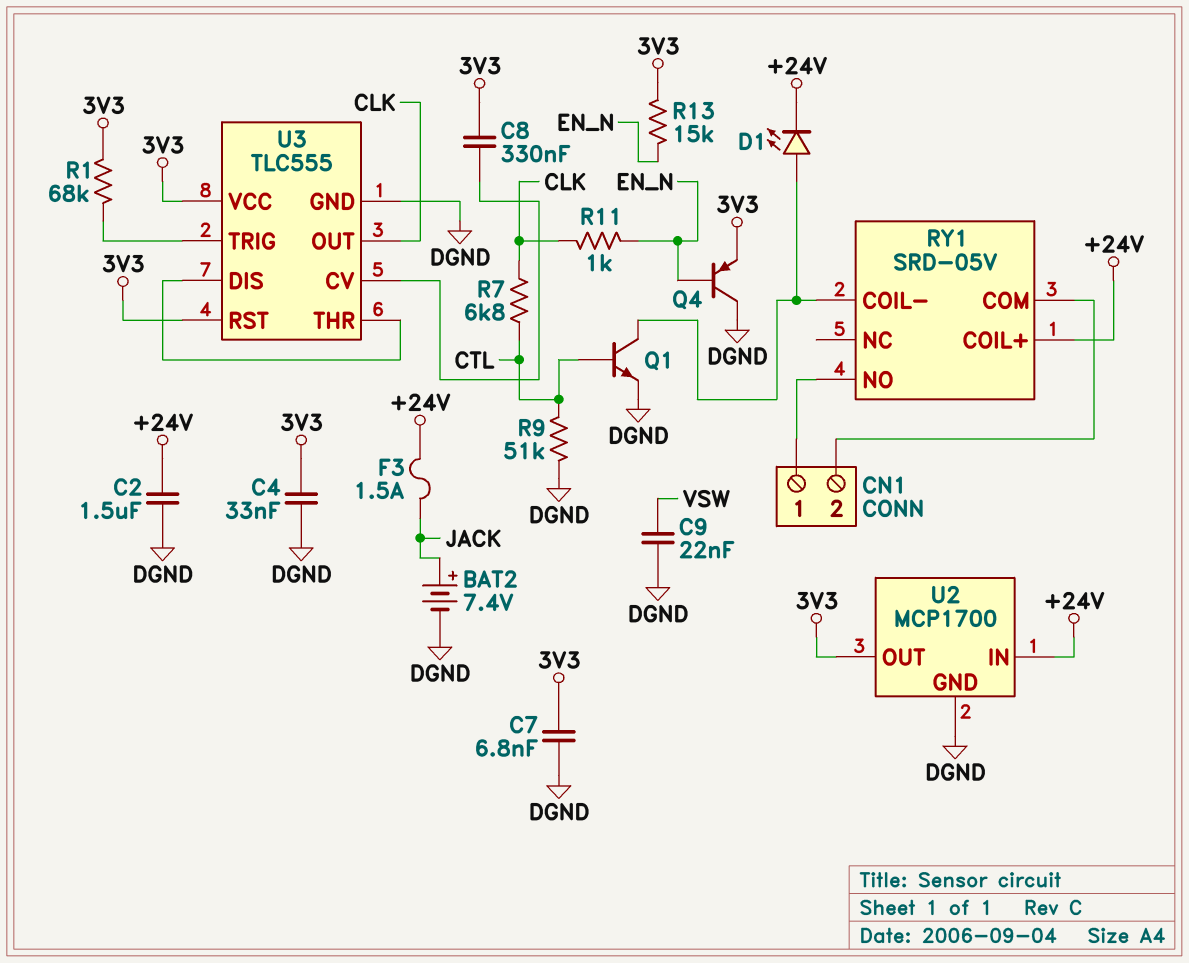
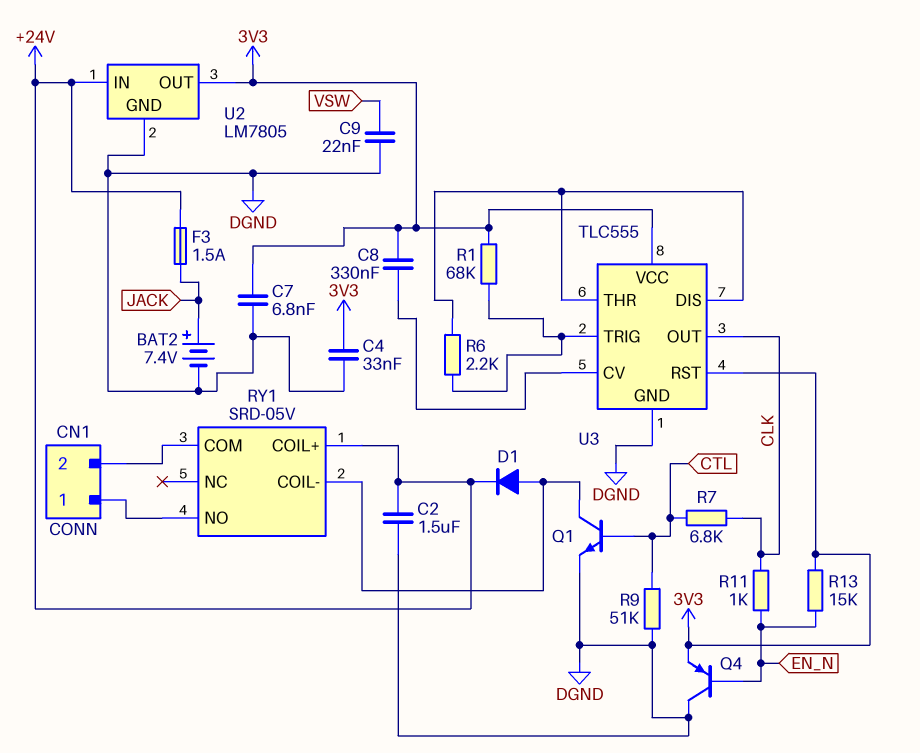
D1: LED (A RY1/COIL-, K +24V) -> diode (A RY1/COIL-, K +24V)
R6: none -> 2.2k (U3/DIS, U3/TRIG)
U2: MCP1700 -> LM7805

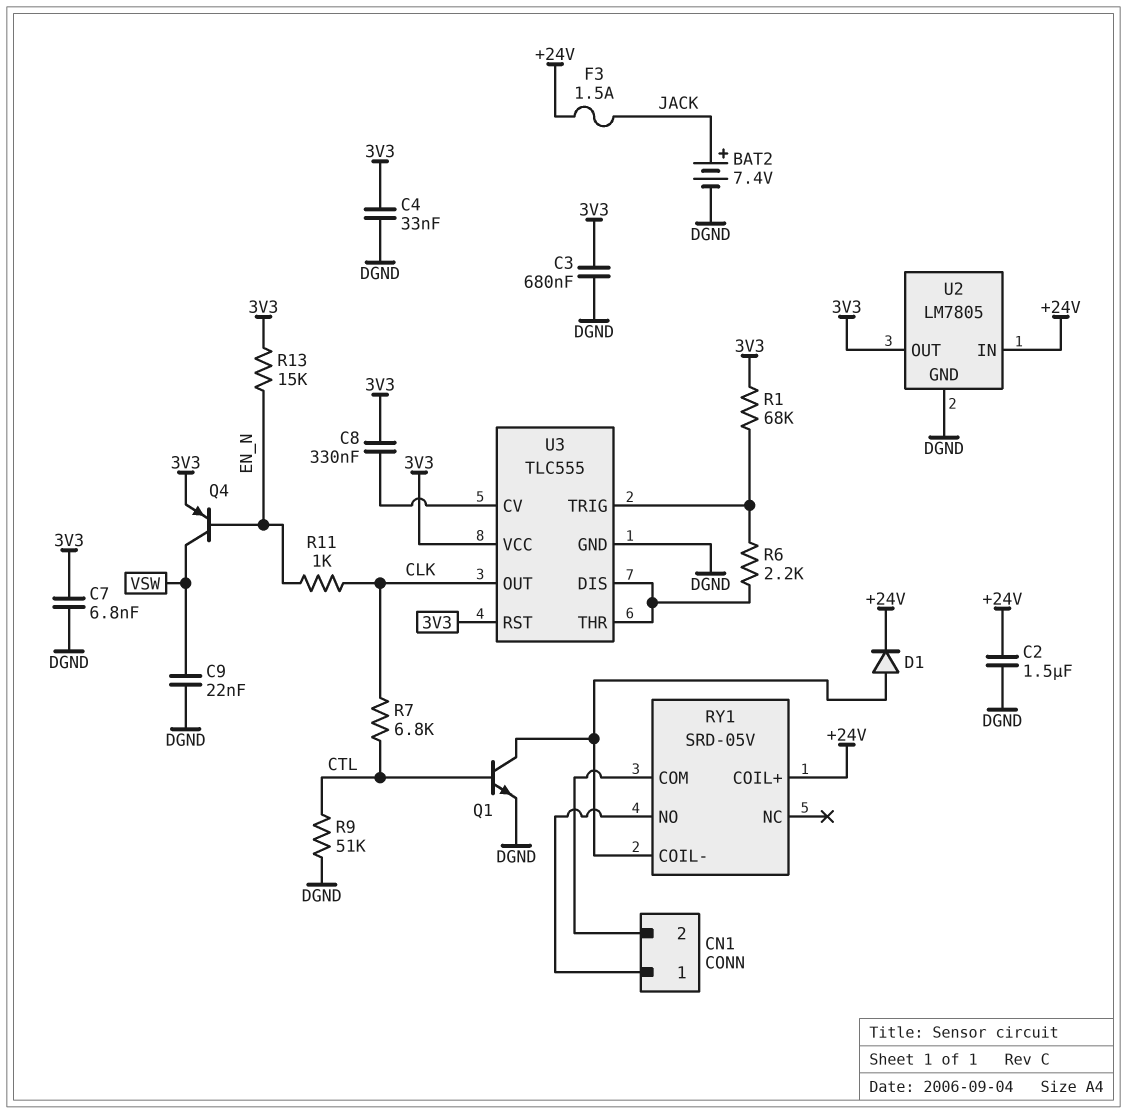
C3: none -> 680nF (3V3, DGND)
Q4: PNP (B EN_N, C DGND, E 3V3) -> PNP (B EN_N, C VSW, E 3V3)

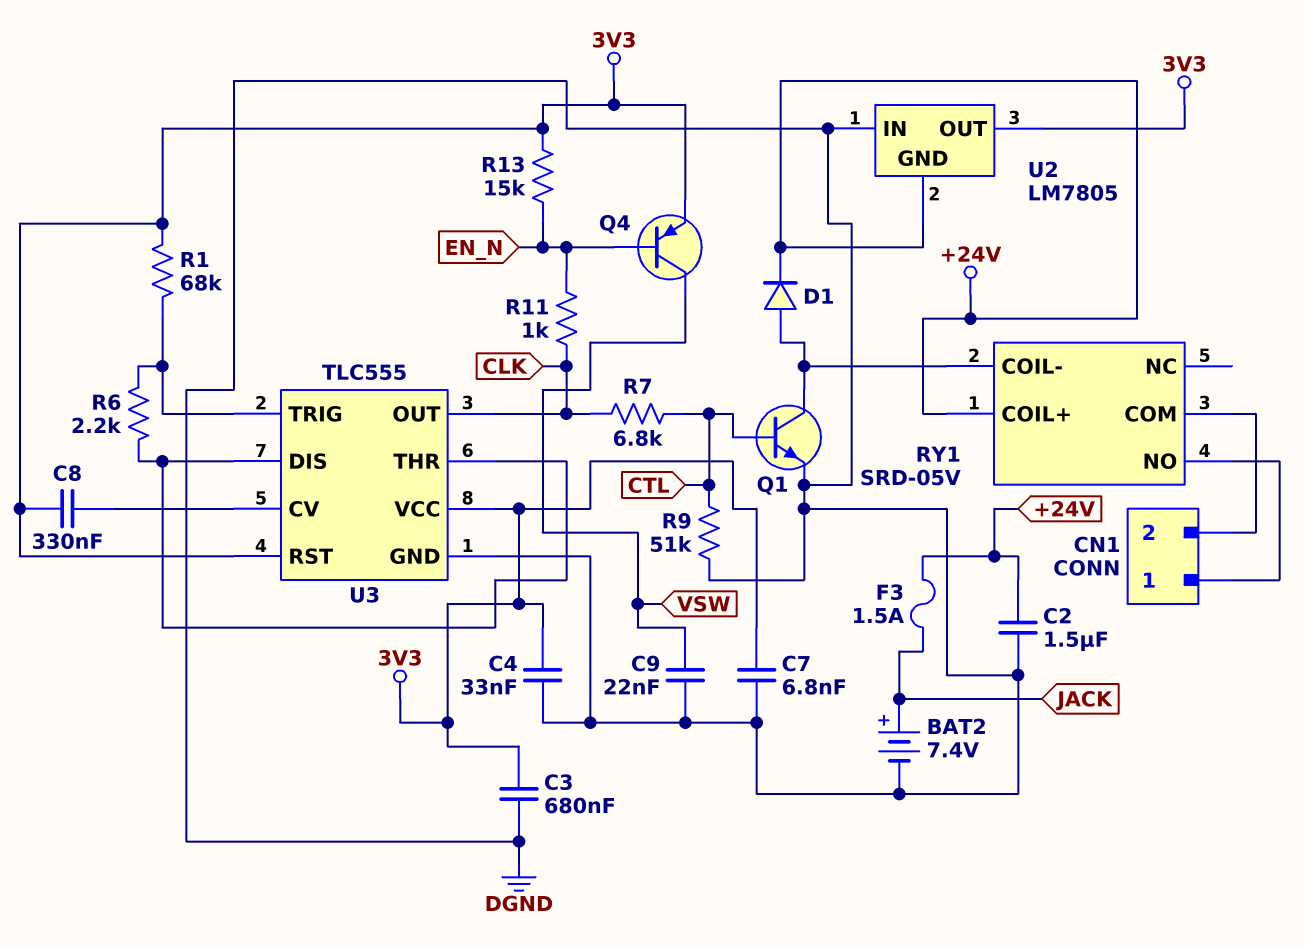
U2 pin GND: DGND -> +24V
U2 pin IN: +24V -> DGND

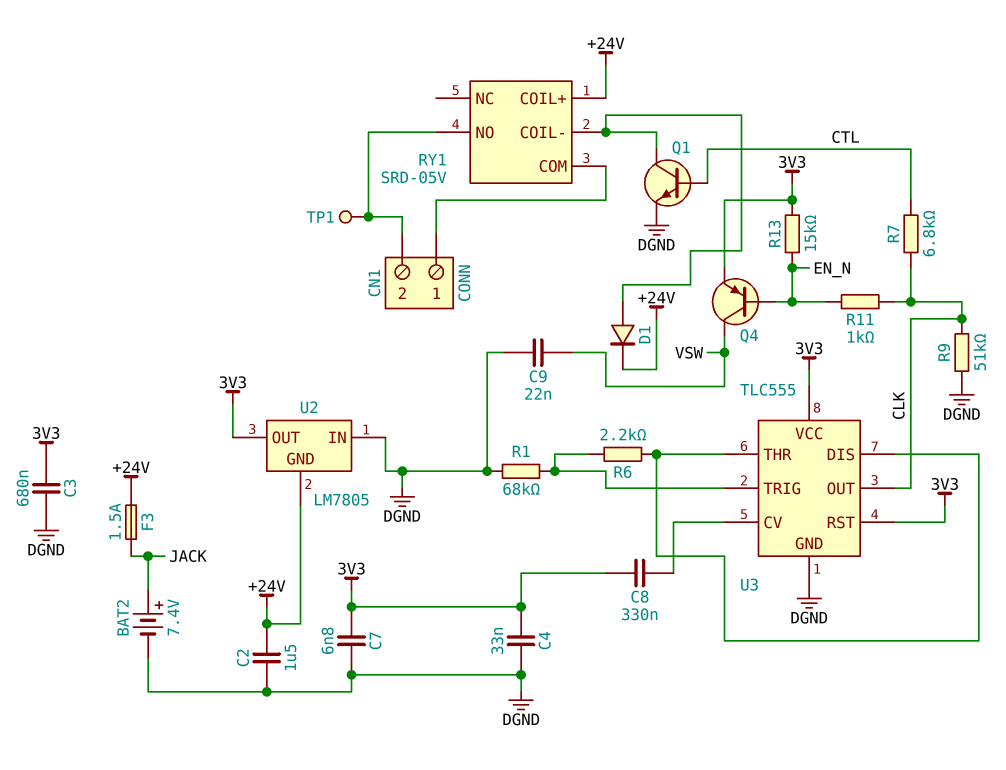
R1: 68k (3V3, U3/TRIG) -> 68k (DGND, U3/TRIG)
R9: 51k (CTL, DGND) -> 51k (CLK, DGND)
RY1 pin COM: CN1/2 -> CN1/1
RY1 pin NO: CN1/1 -> CN1/2
TP1: none -> test point (CN1/2)

